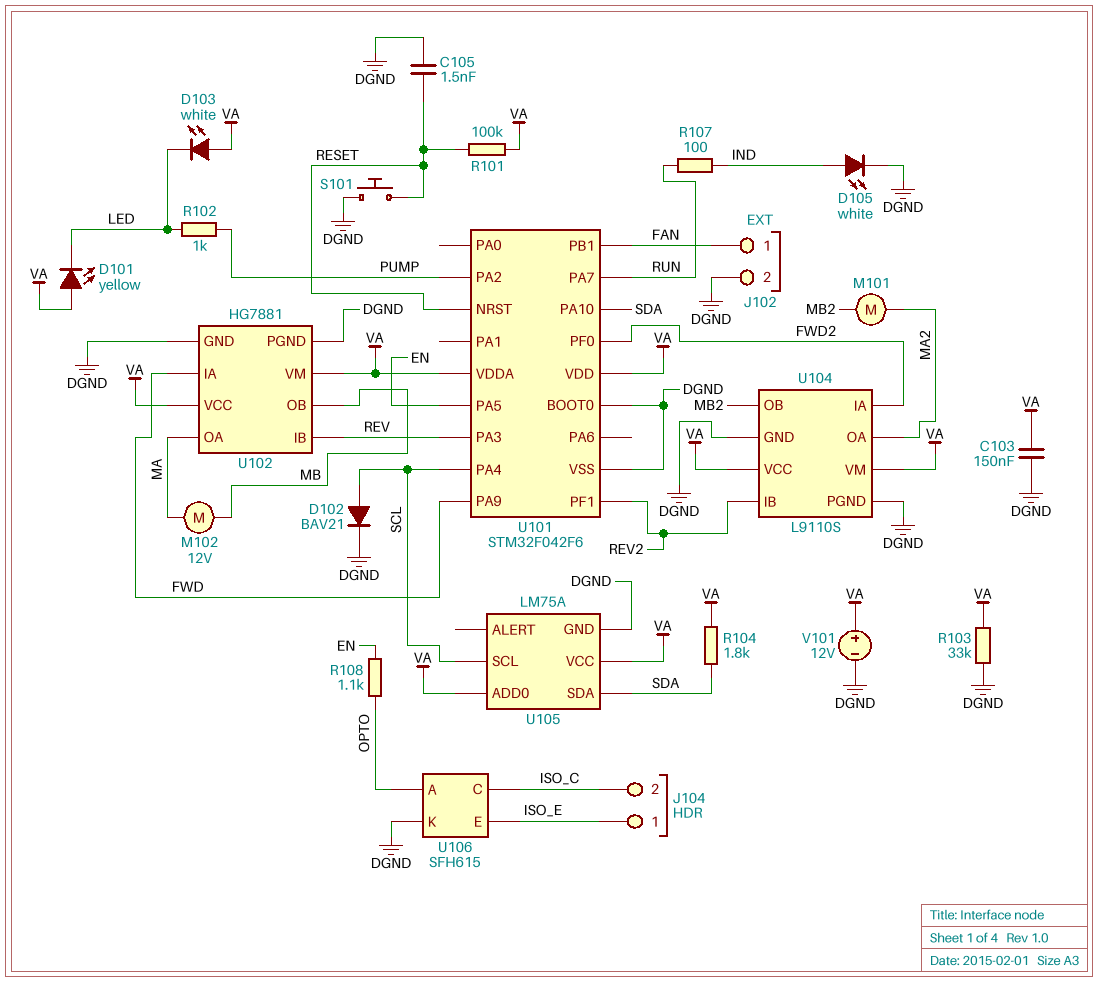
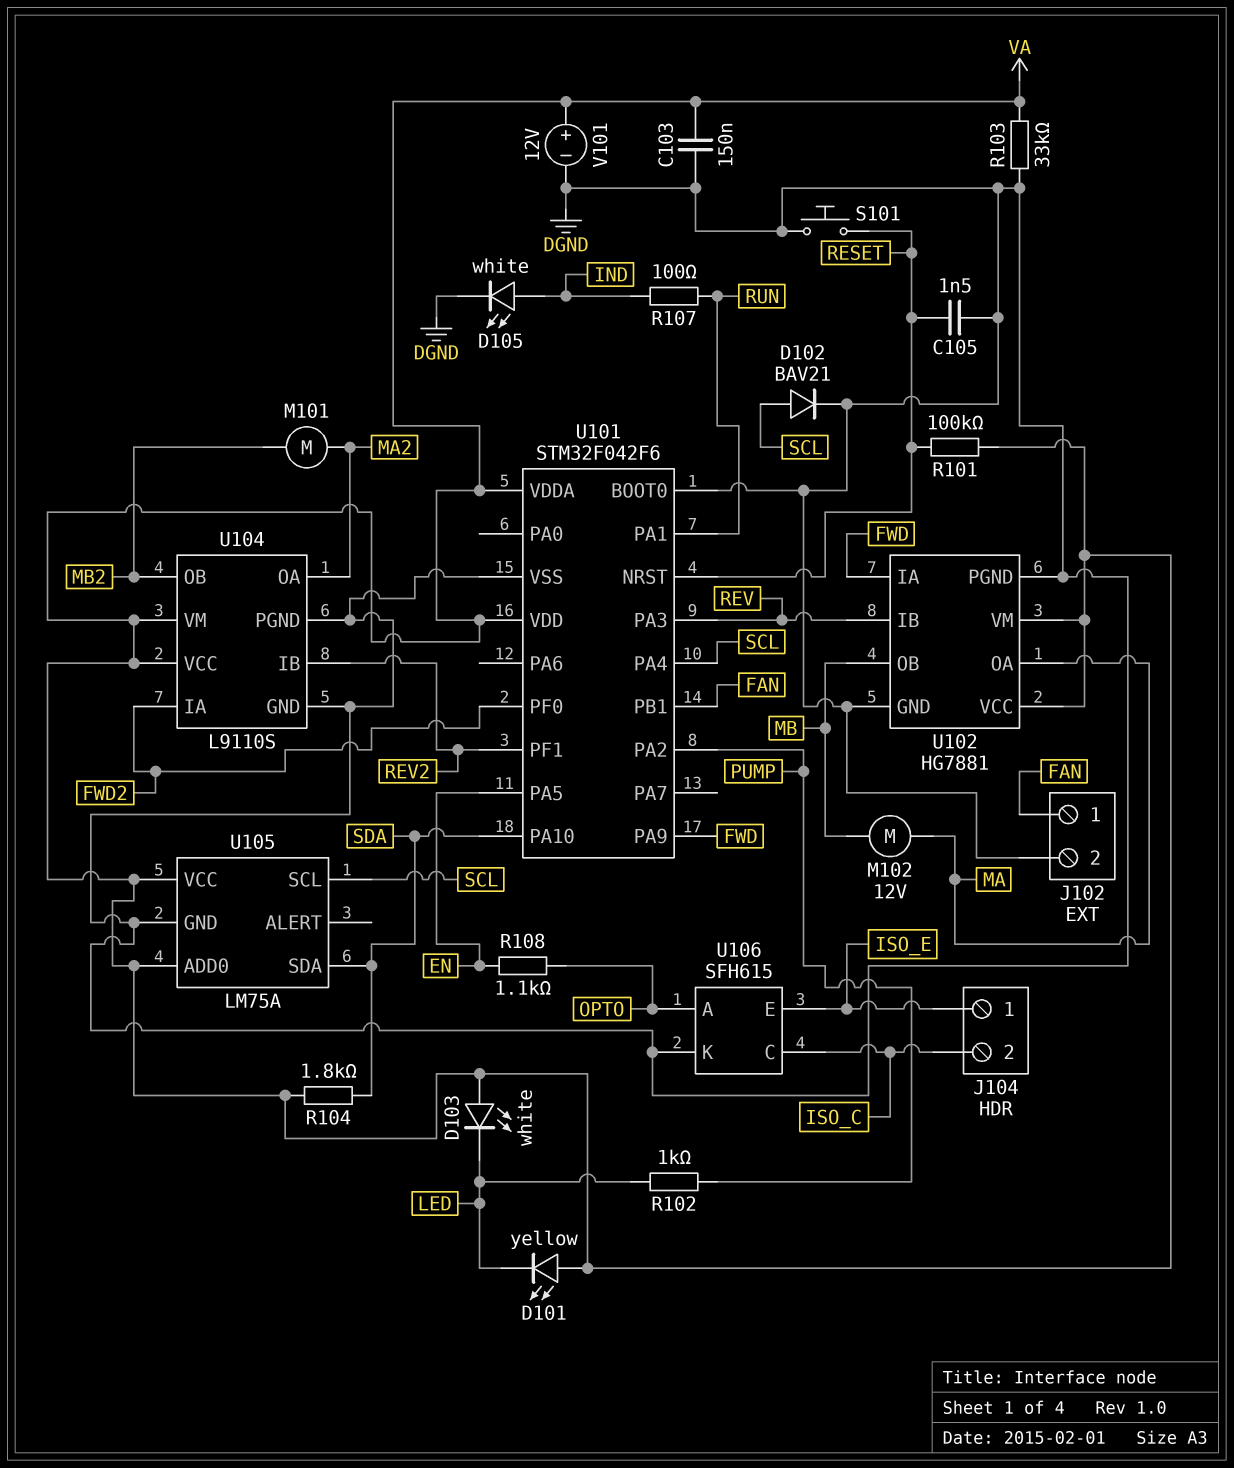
U101 pin PA1: none -> RUN
U101 pin PA7: RUN -> none

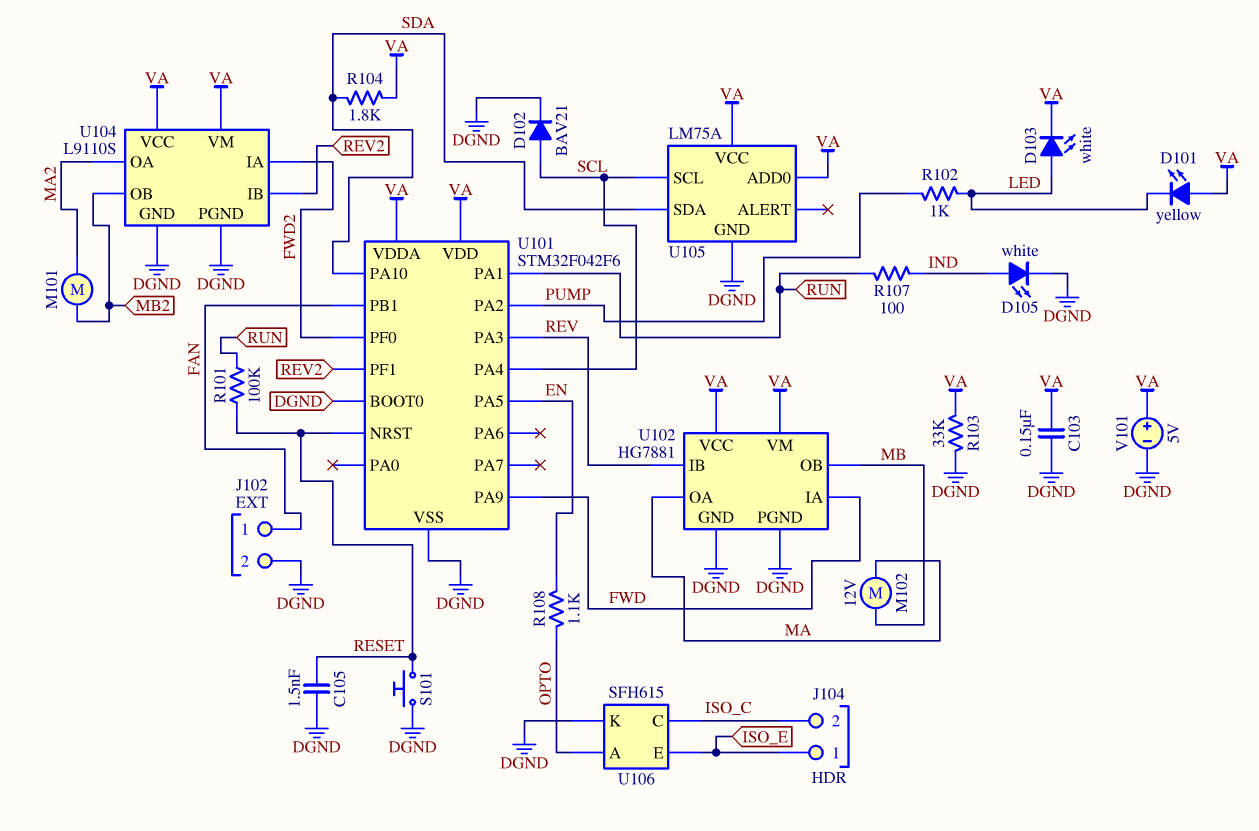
D103: LED white (A VA, K LED) -> LED white (A LED, K VA)
R101: 100k (RESET, VA) -> 100k (RESET, RUN)
V101: 12V (plus VA, minus DGND) -> 5V (plus VA, minus DGND)

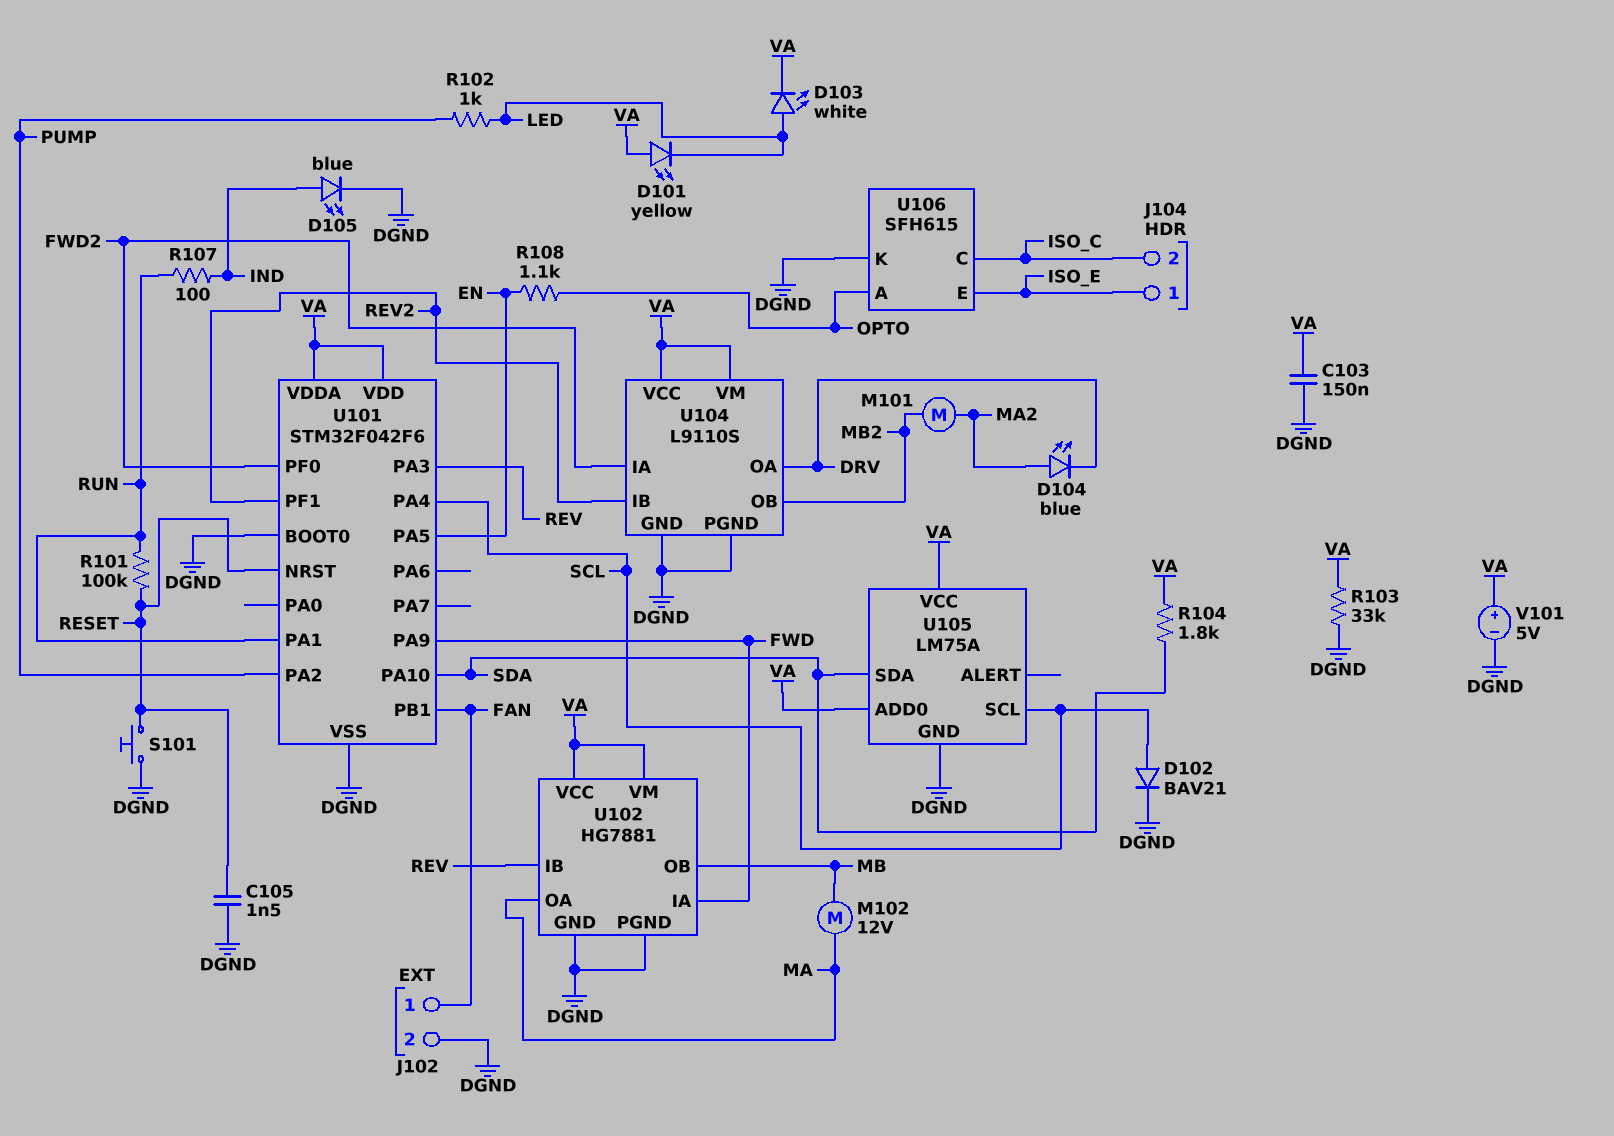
D104: none -> LED blue (A MA2, K DRV)
D105: LED white (A IND, K DGND) -> LED blue (A IND, K DGND)
U104 pin OA: MA2 -> DRV

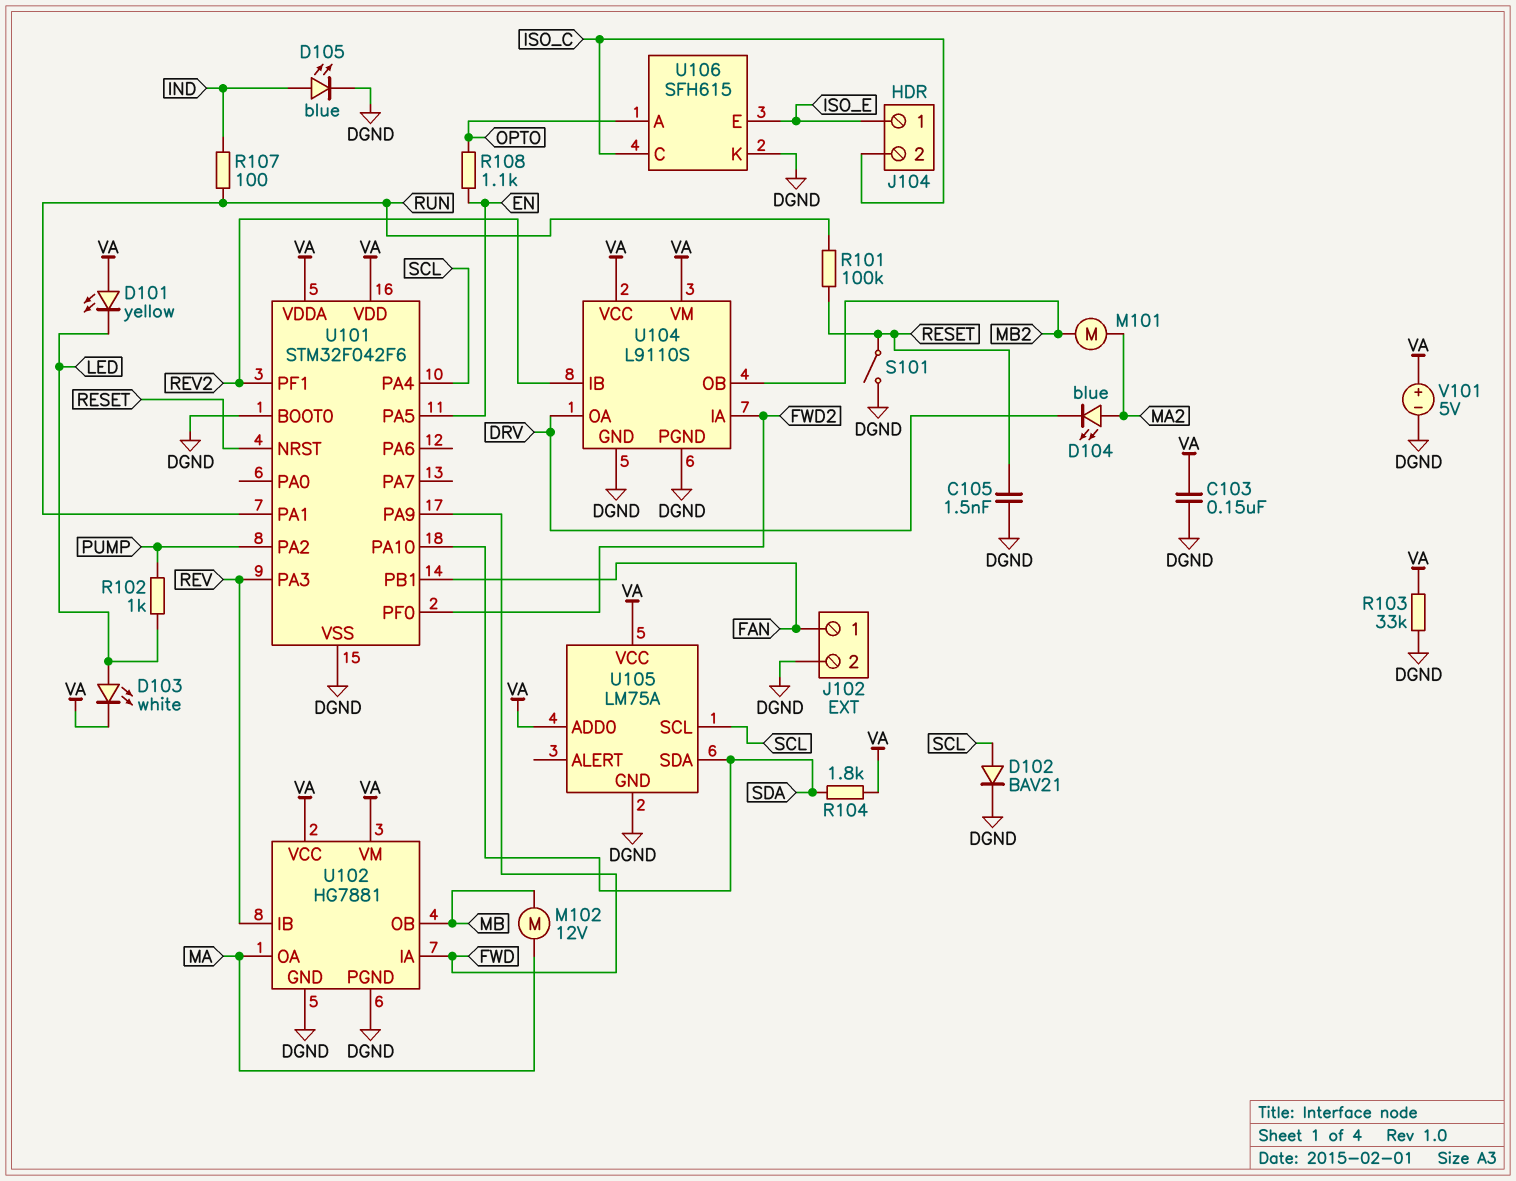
S101: button (DGND, RESET) -> switch (DGND, RESET)

